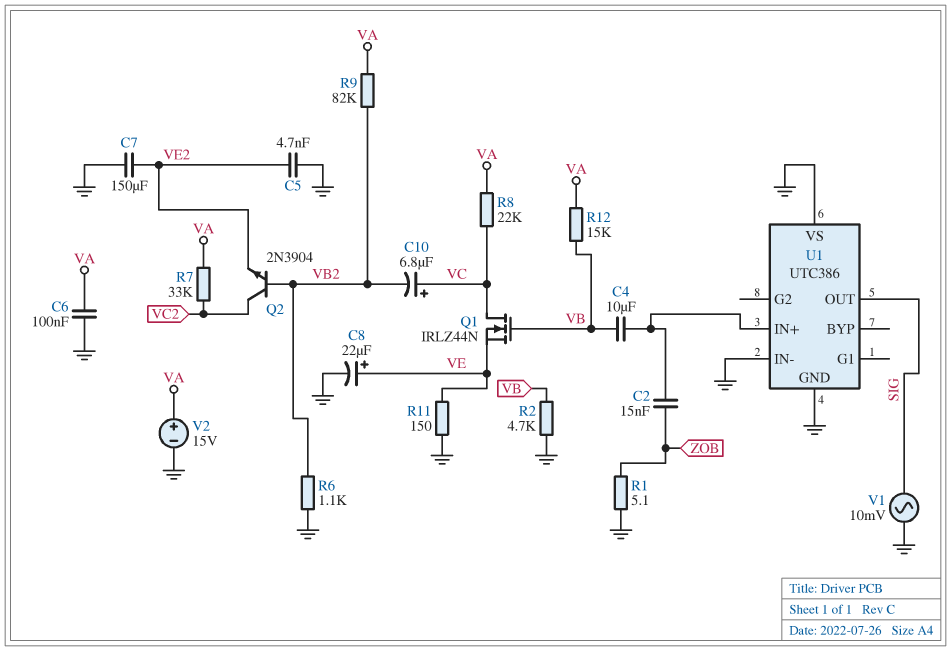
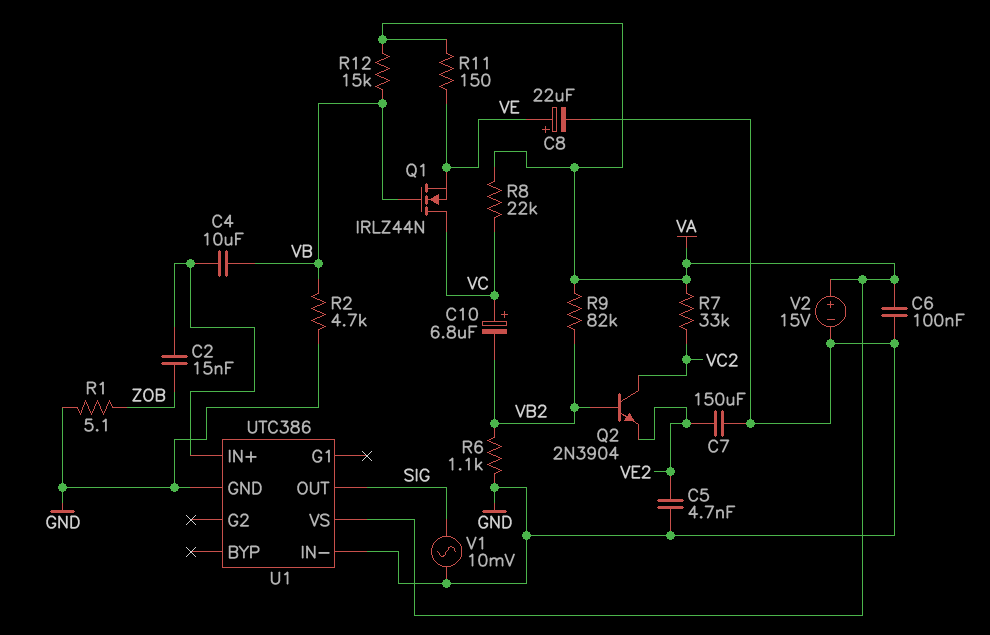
R11: 150 (GND, VE) -> 150 (VA, VE)
U1 pin VS: GND -> VA

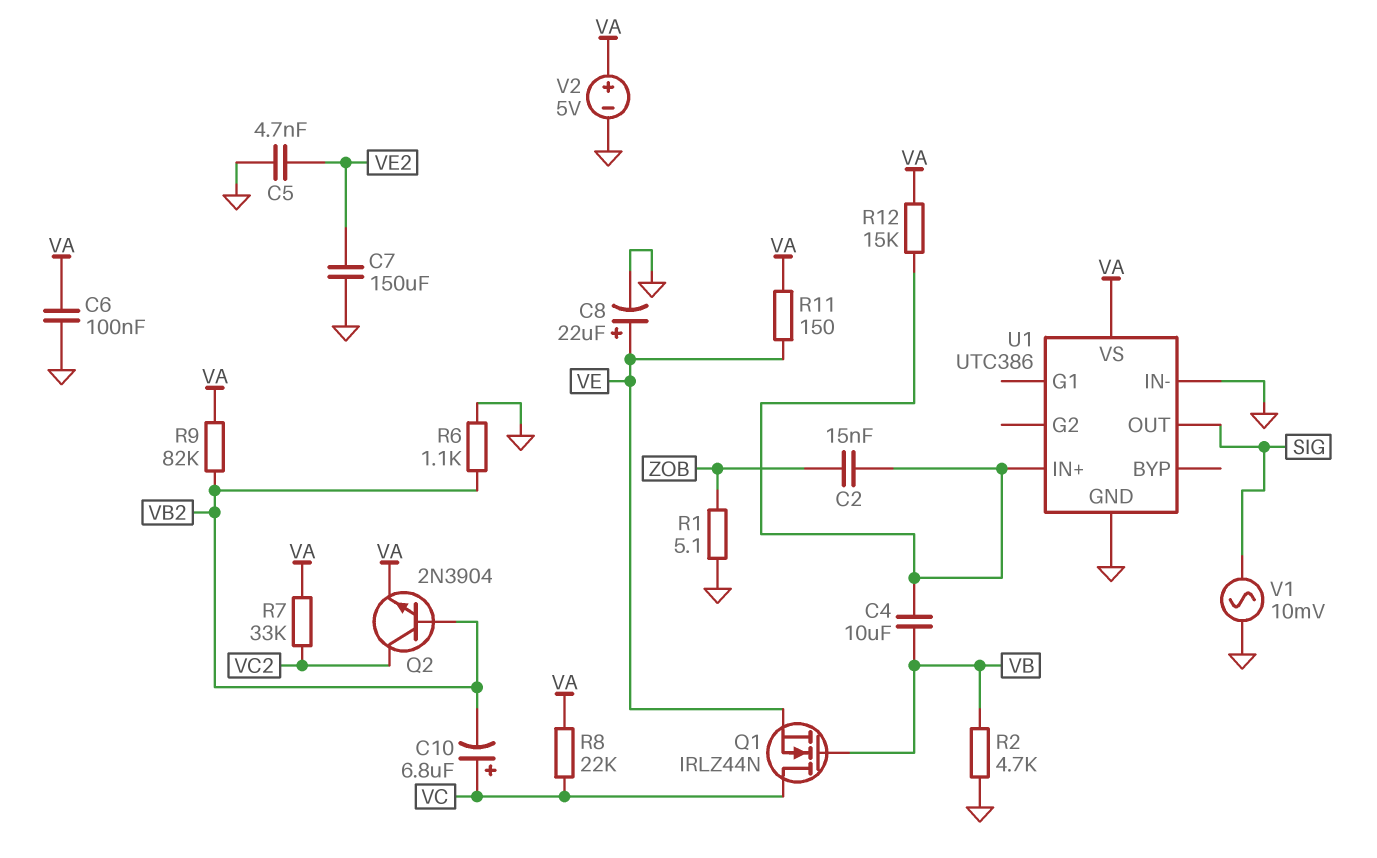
Q2: NPN 2N3904 (B VB2, C VC2, E VE2) -> NPN 2N3904 (B VB2, C VC2, E VA)
R12: 15k (VA, VB) -> 15k (U1/IN+, VA)
V2: 15V (plus VA, minus GND) -> 5V (plus VA, minus GND)

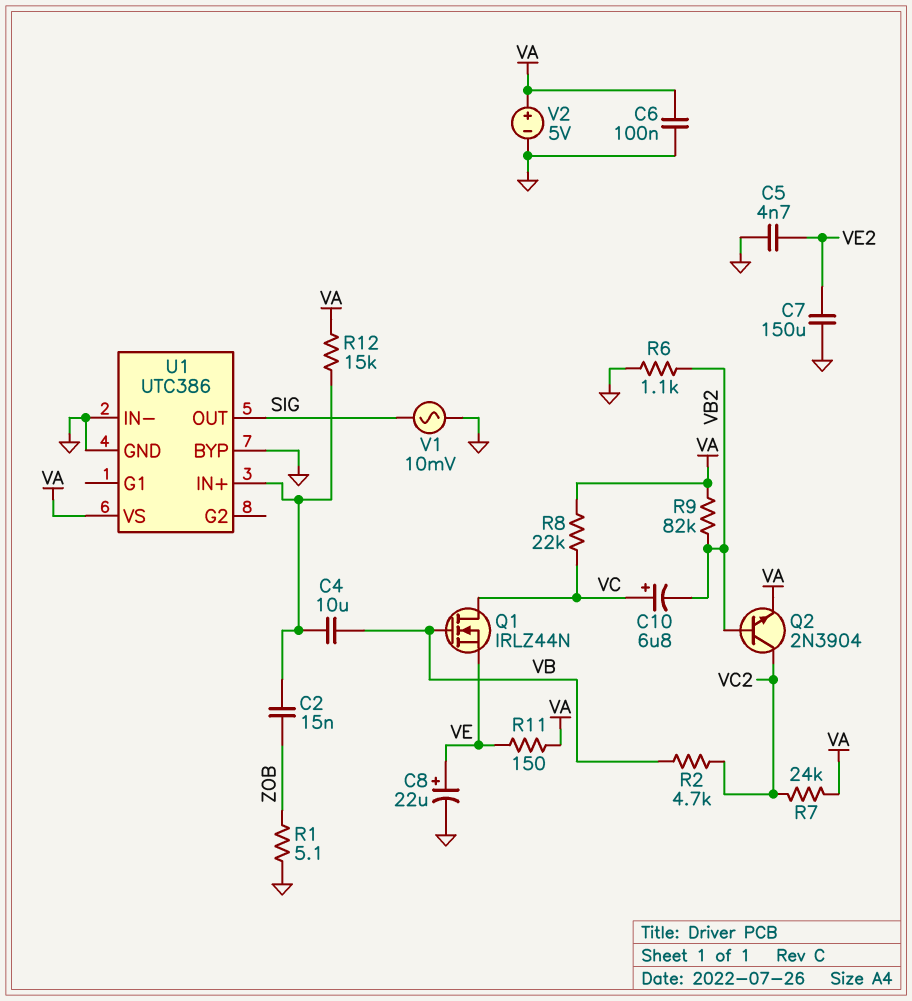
R2: 4.7k (GND, VB) -> 4.7k (VB, VC2)
R7: 33k (VA, VC2) -> 24k (VA, VC2)
U1 pin BYP: none -> GND

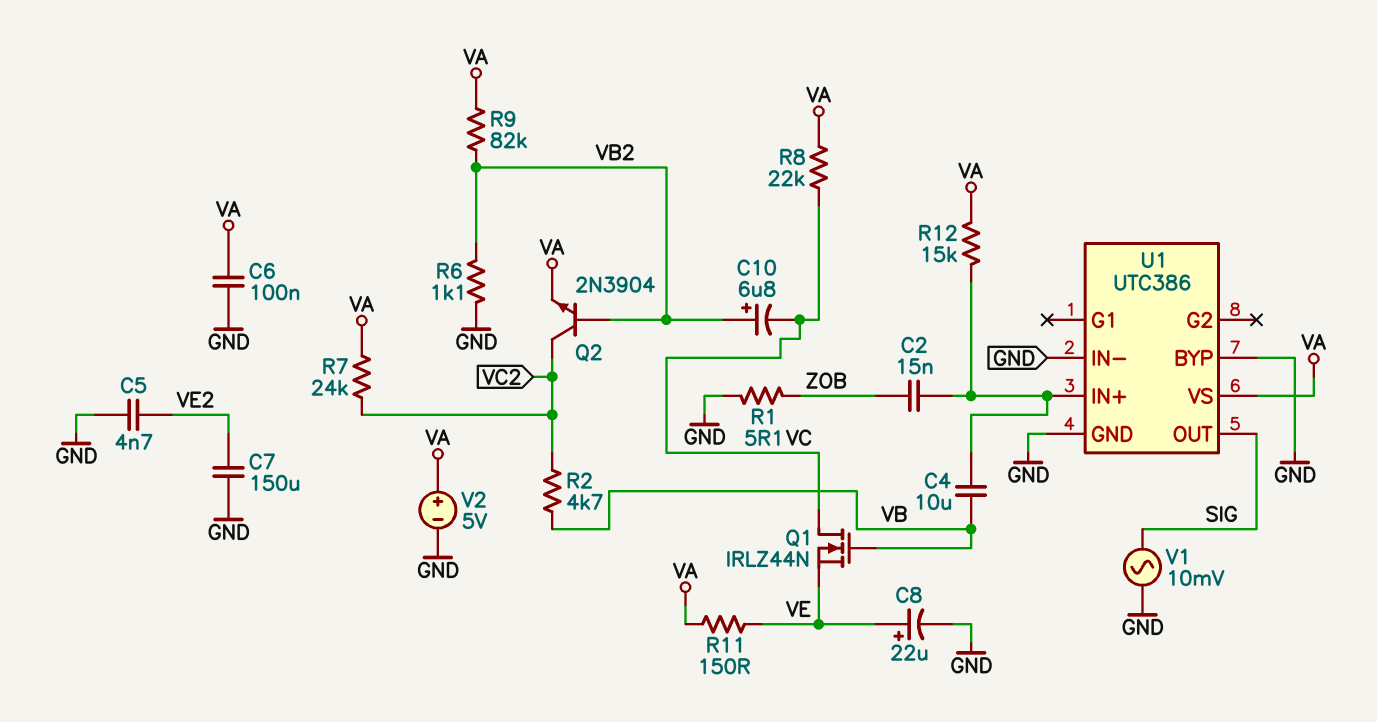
C10: 6.8uF (plus VC, minus VB2) -> 6.8uF (plus VB2, minus VC)

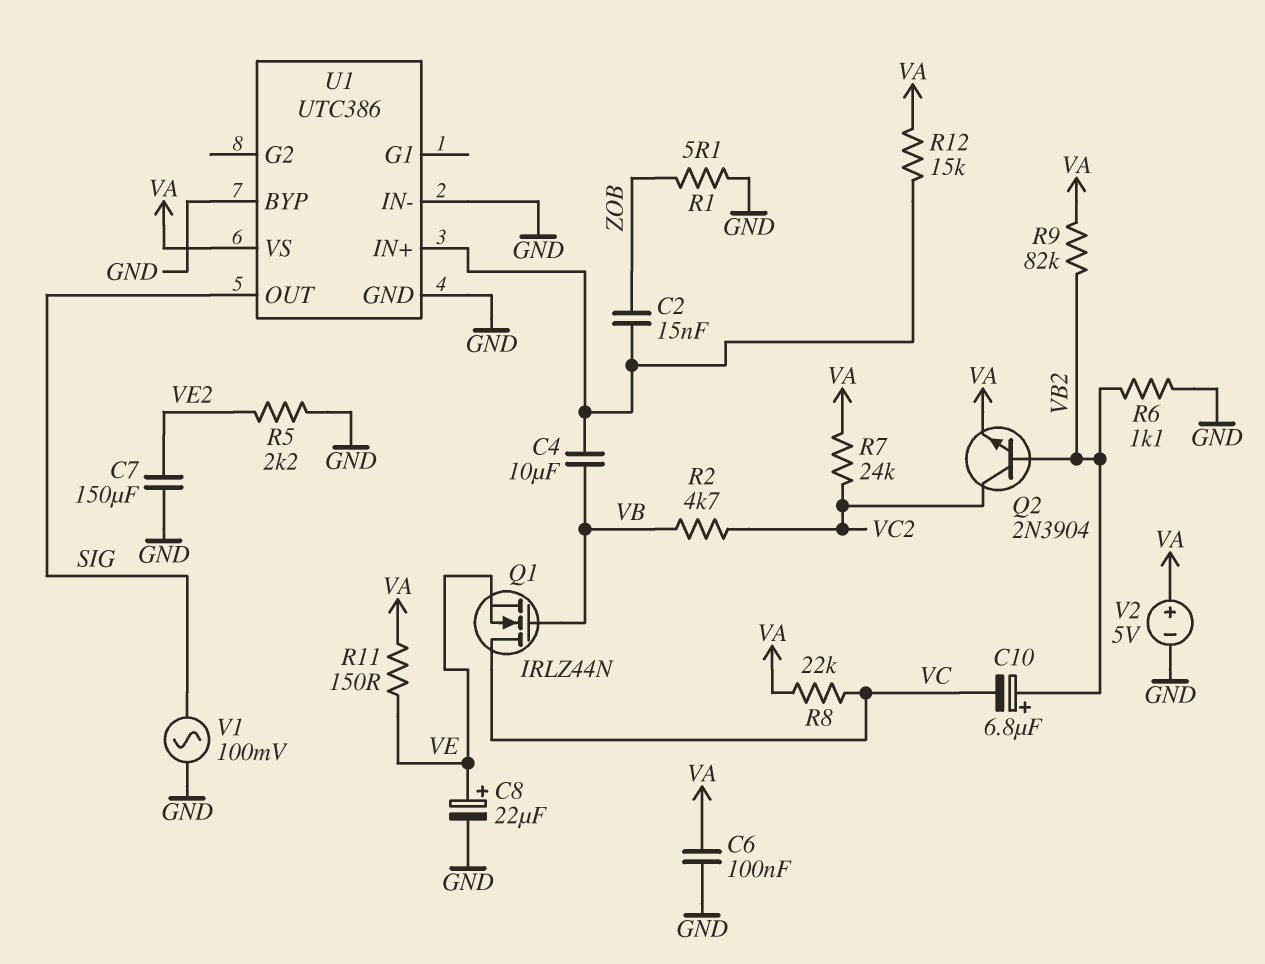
C5: 4.7nF (GND, VE2) -> none
R5: none -> 2.2k (GND, VE2)
V1: AC 10mV (GND, SIG) -> AC 100mV (GND, SIG)

